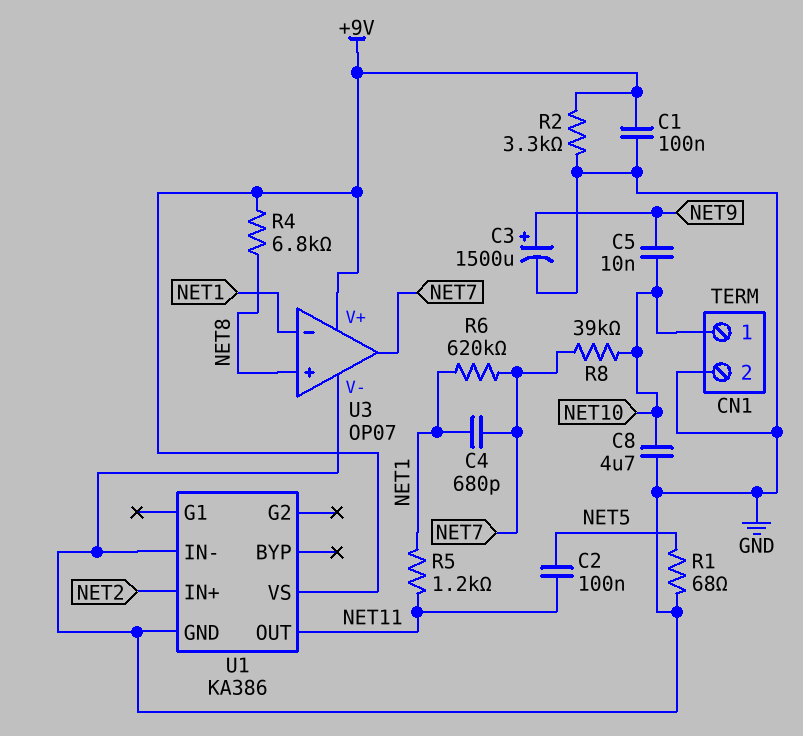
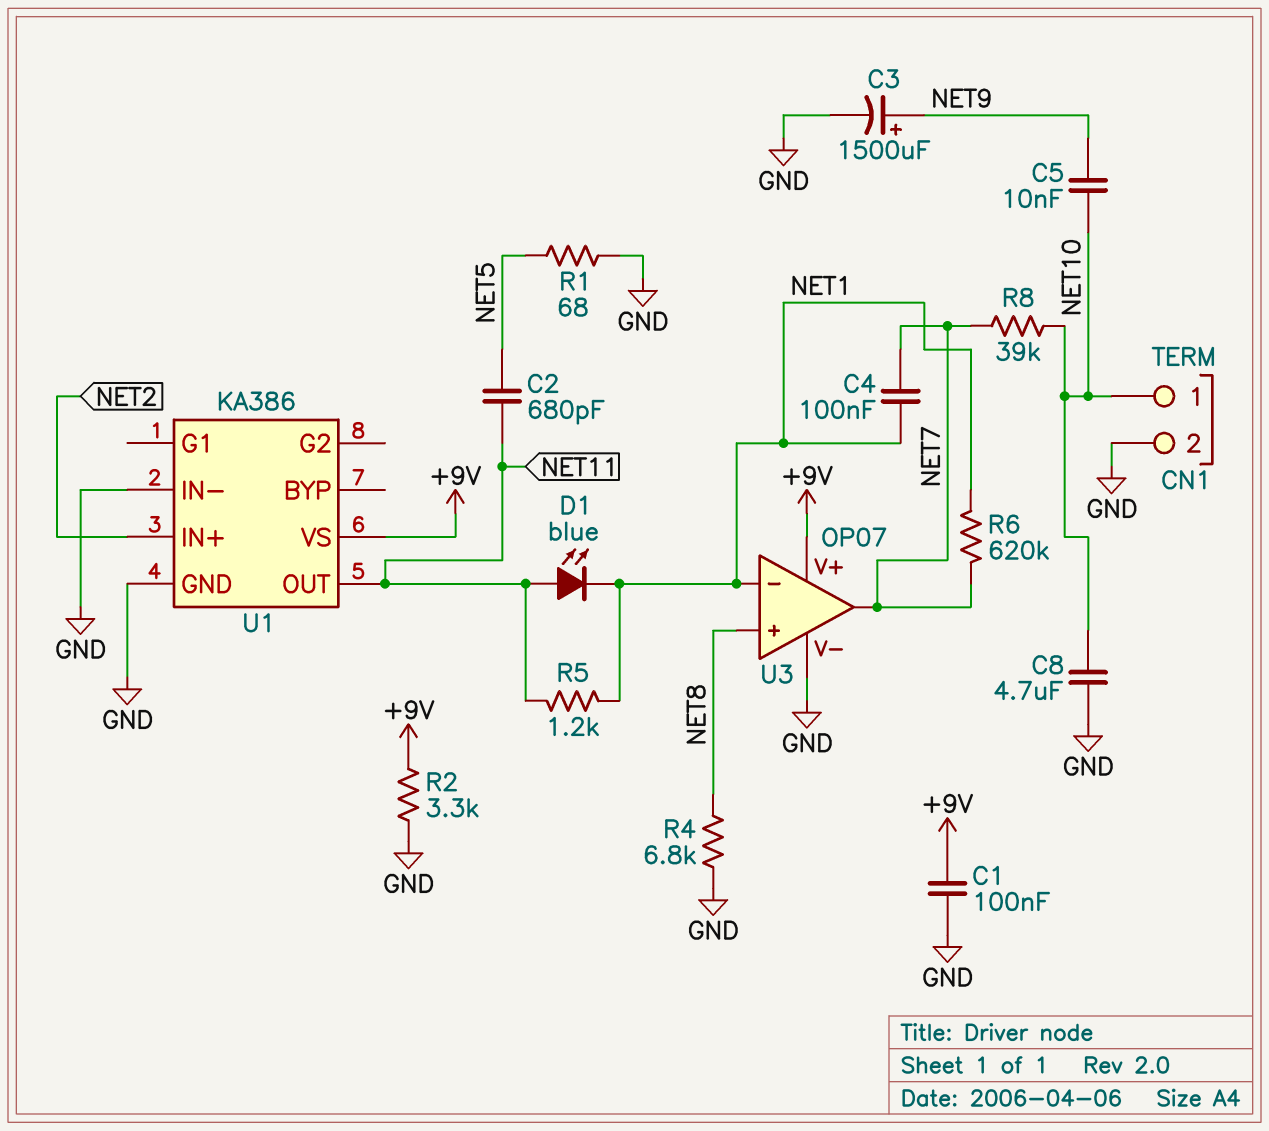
C2: 100nF (NET5, NET11) -> 680pF (NET5, NET11)
C4: 680pF (NET1, NET7) -> 100nF (NET1, NET7)
D1: none -> LED blue (A NET11, K NET1)
R4: 6.8k (+9V, NET8) -> 6.8k (GND, NET8)

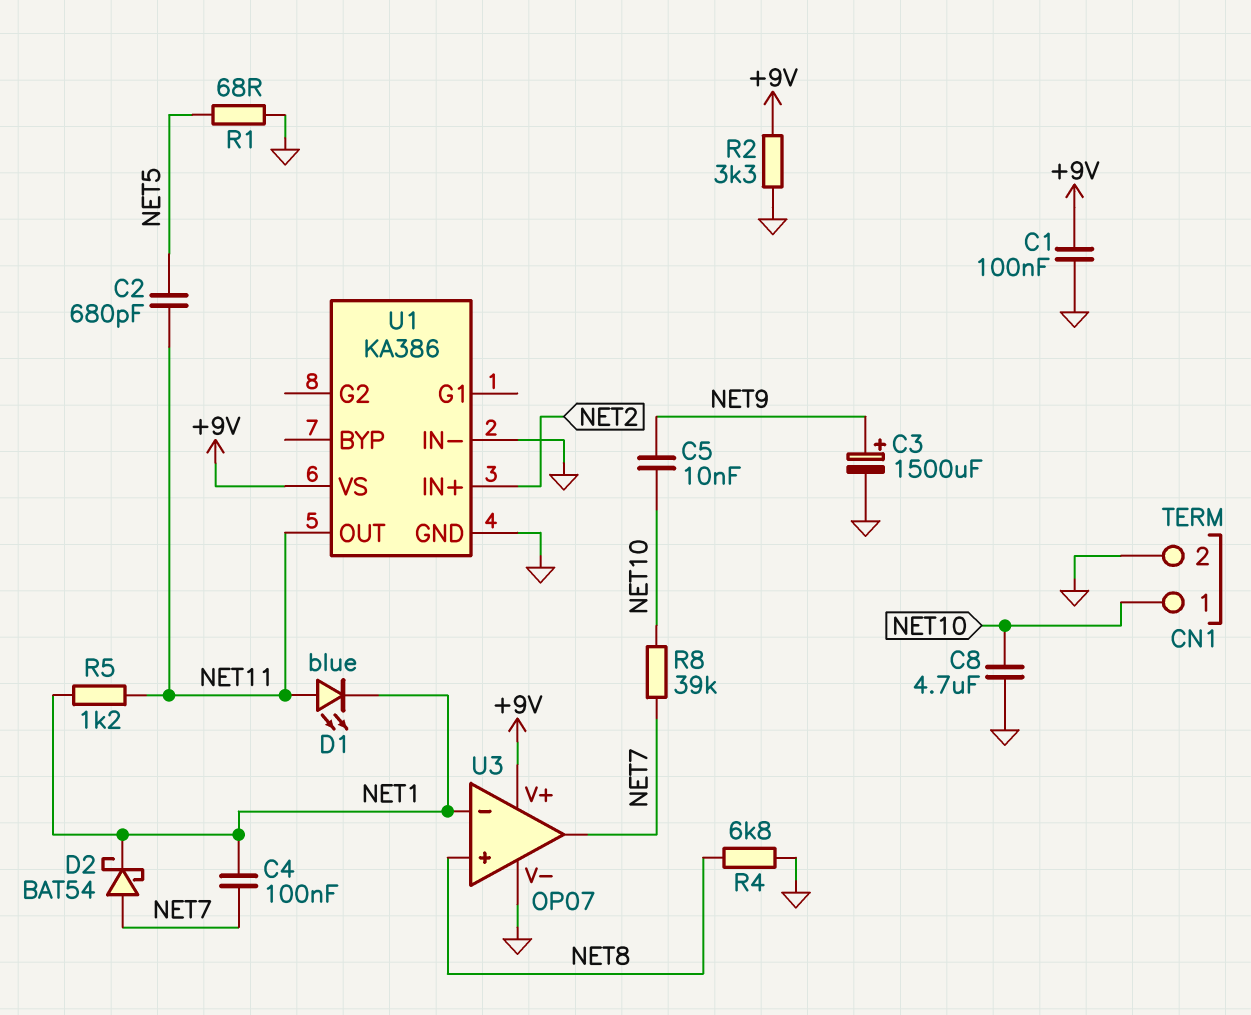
D2: none -> schottky BAT54 (A NET7, K NET1)
R6: 620k (NET1, NET7) -> none

